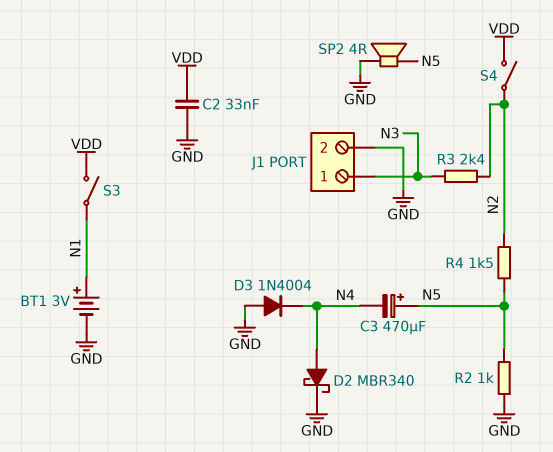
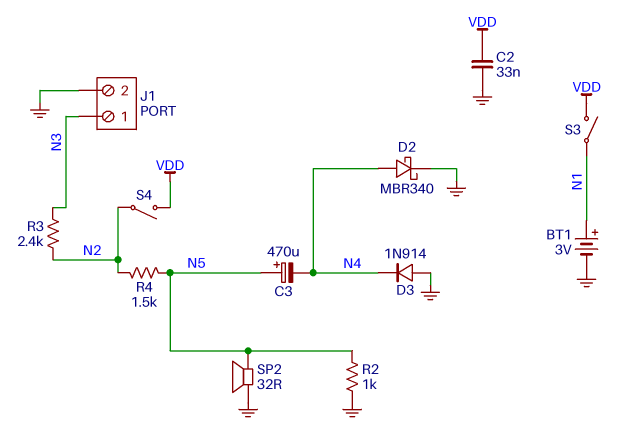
D3: diode 1N4004 (A GND, K N4) -> diode 1N914 (A GND, K N4)
SP2: speaker 4R (GND, N5) -> speaker 32R (GND, N5)

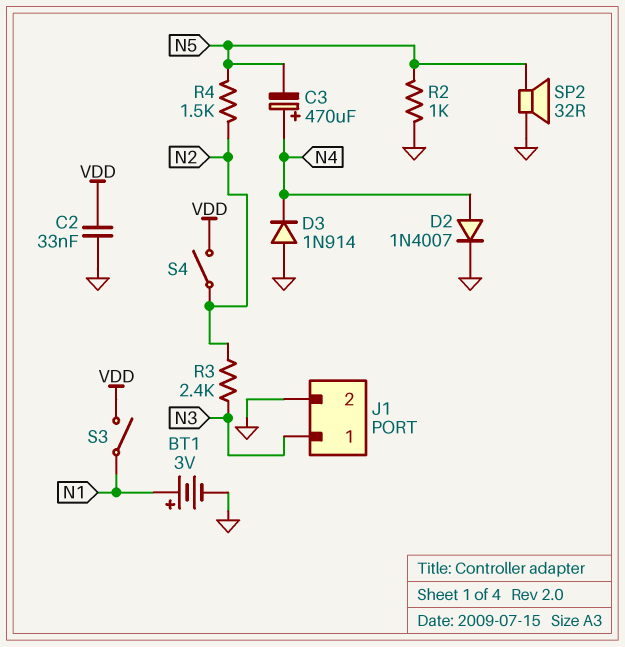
C3: 470uF (plus N5, minus N4) -> 470uF (plus N4, minus N5)
D2: schottky MBR340 (A N4, K GND) -> diode 1N4007 (A N4, K GND)

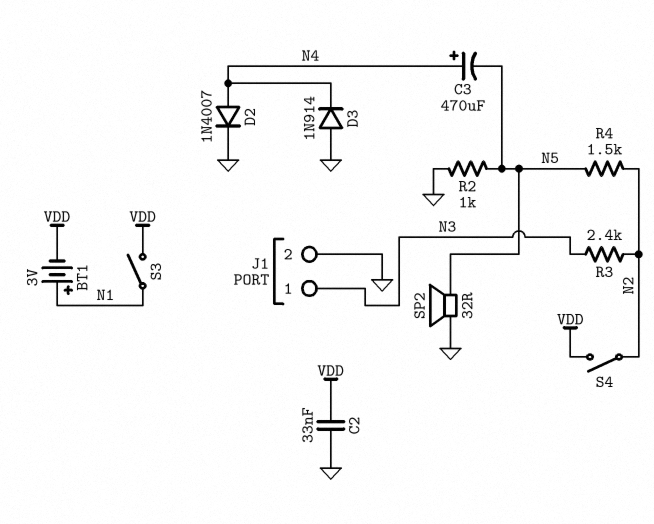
BT1: 3V (plus N1, minus GND) -> 3V (plus N1, minus VDD)

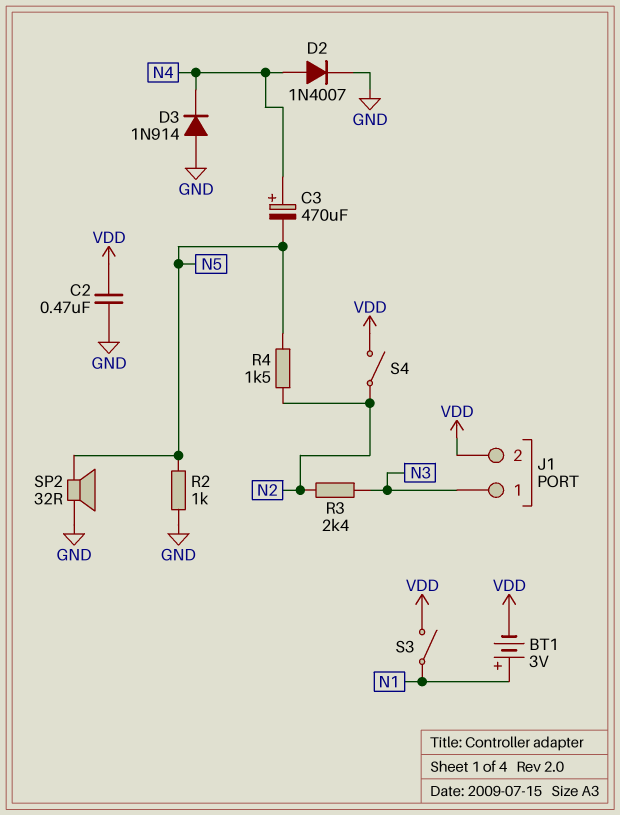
C2: 33nF (GND, VDD) -> 470nF (GND, VDD)
J1 pin 2: GND -> VDD

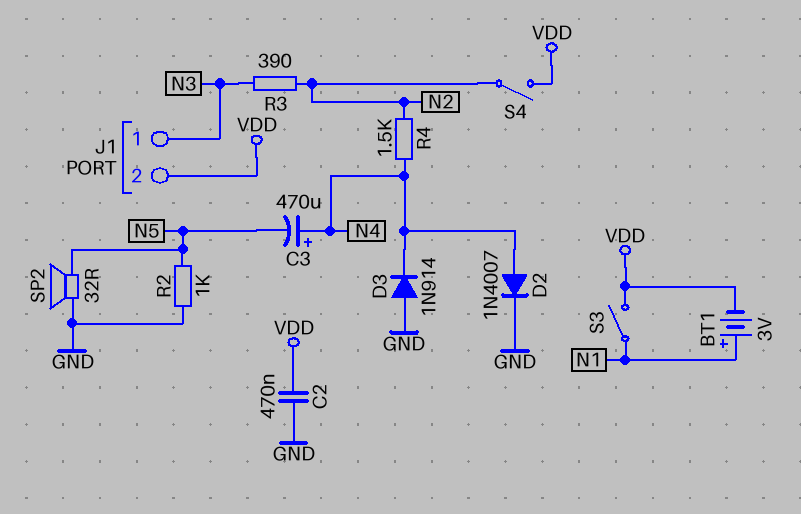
R3: 2.4k (N2, N3) -> 390 (N2, N3)
R4: 1.5k (N2, N5) -> 1.5k (N2, N4)

